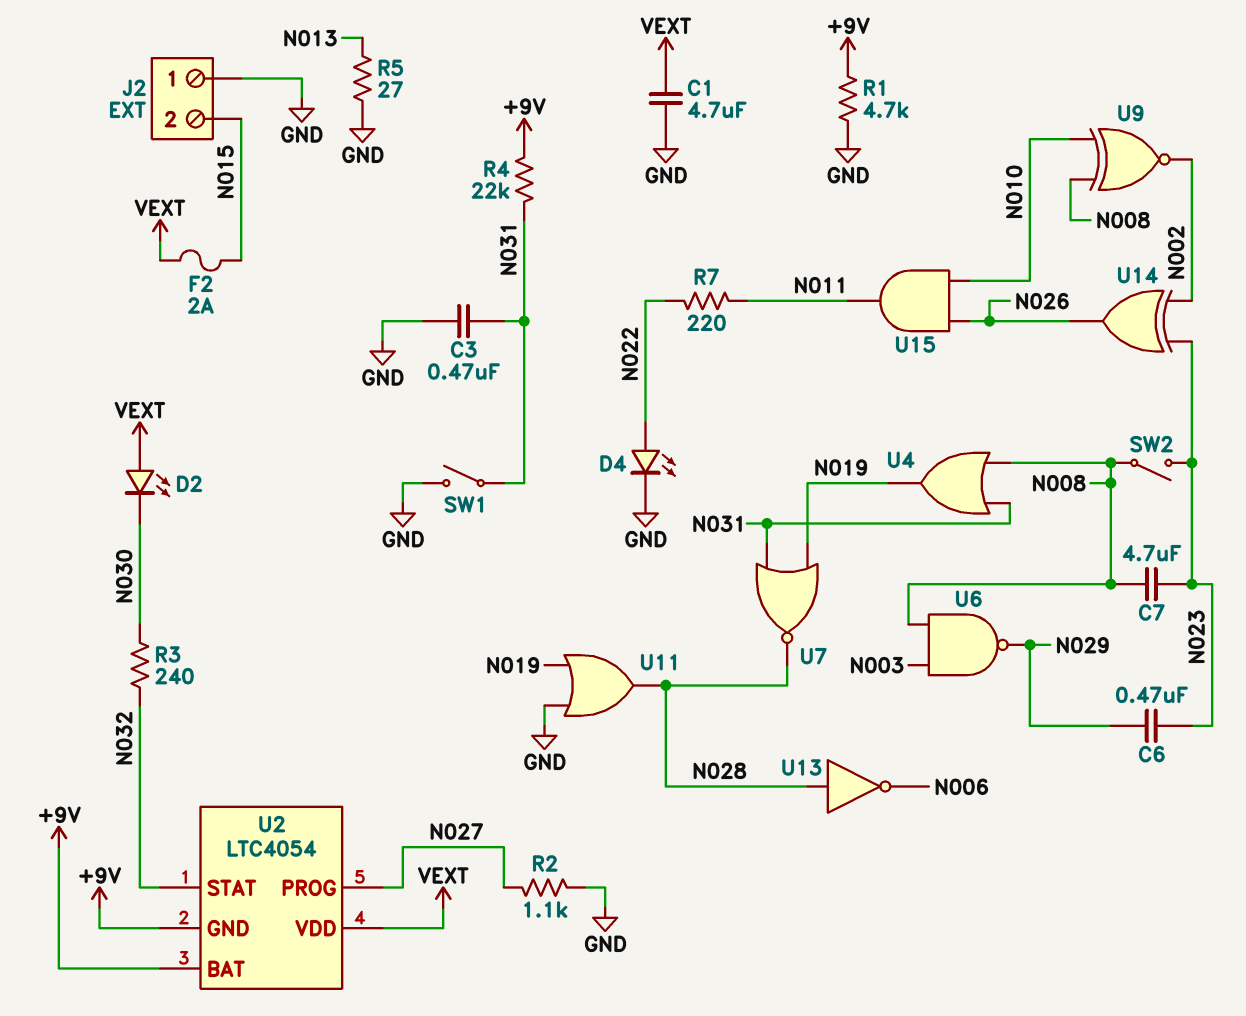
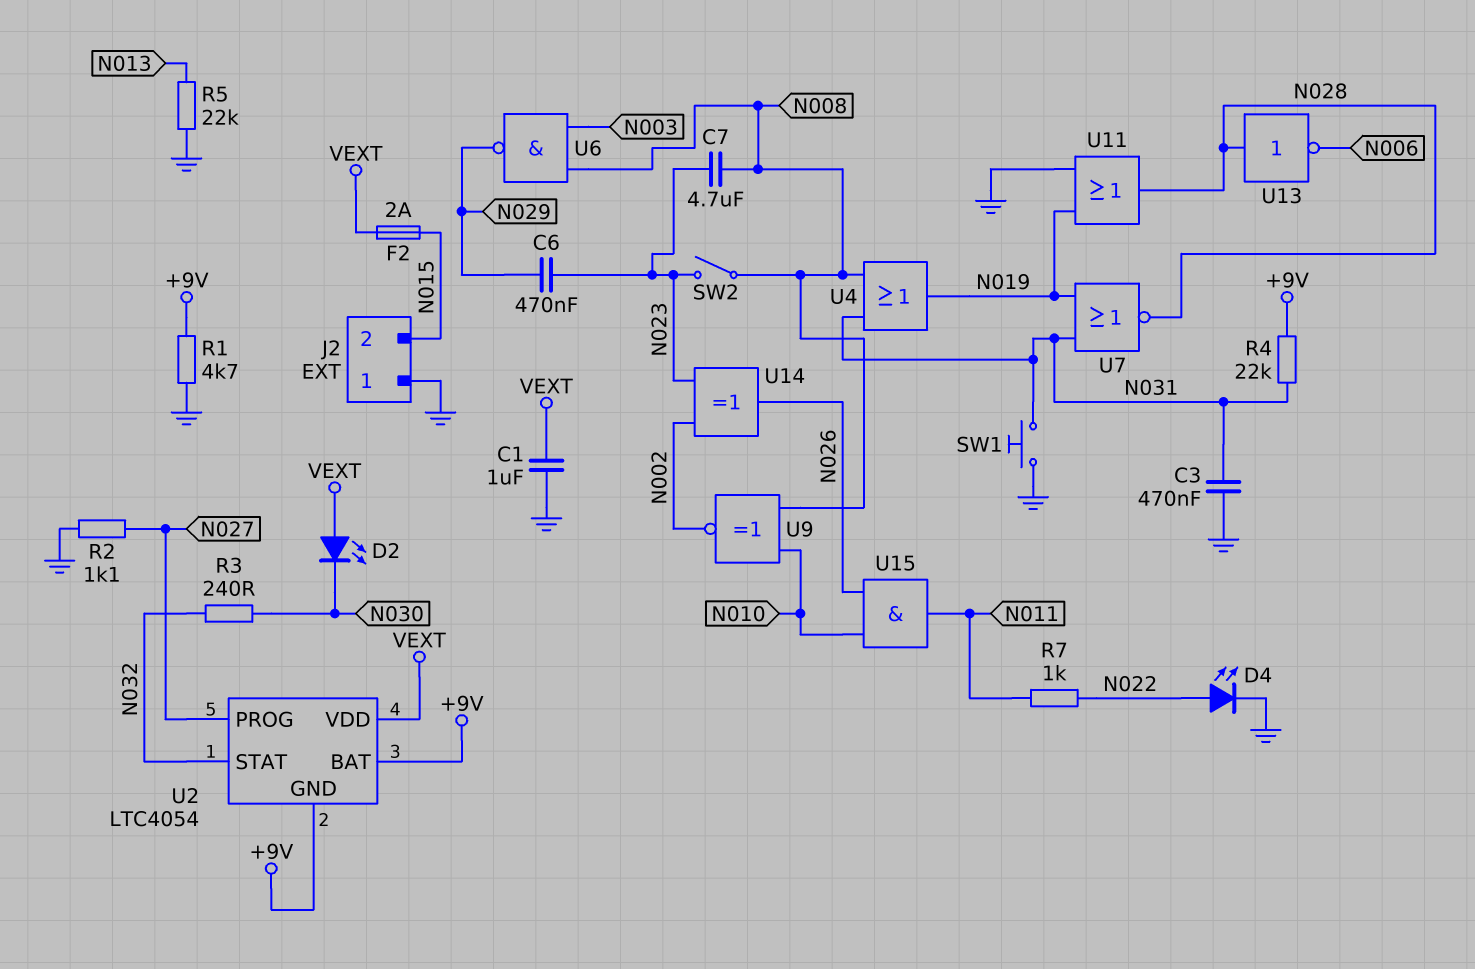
C1: 4.7uF (GND, VEXT) -> 1uF (GND, VEXT)
R5: 27 (GND, N013) -> 22k (GND, N013)
R7: 220 (N011, N022) -> 1k (N011, N022)
SW1: switch (GND, N031) -> button (GND, N031)

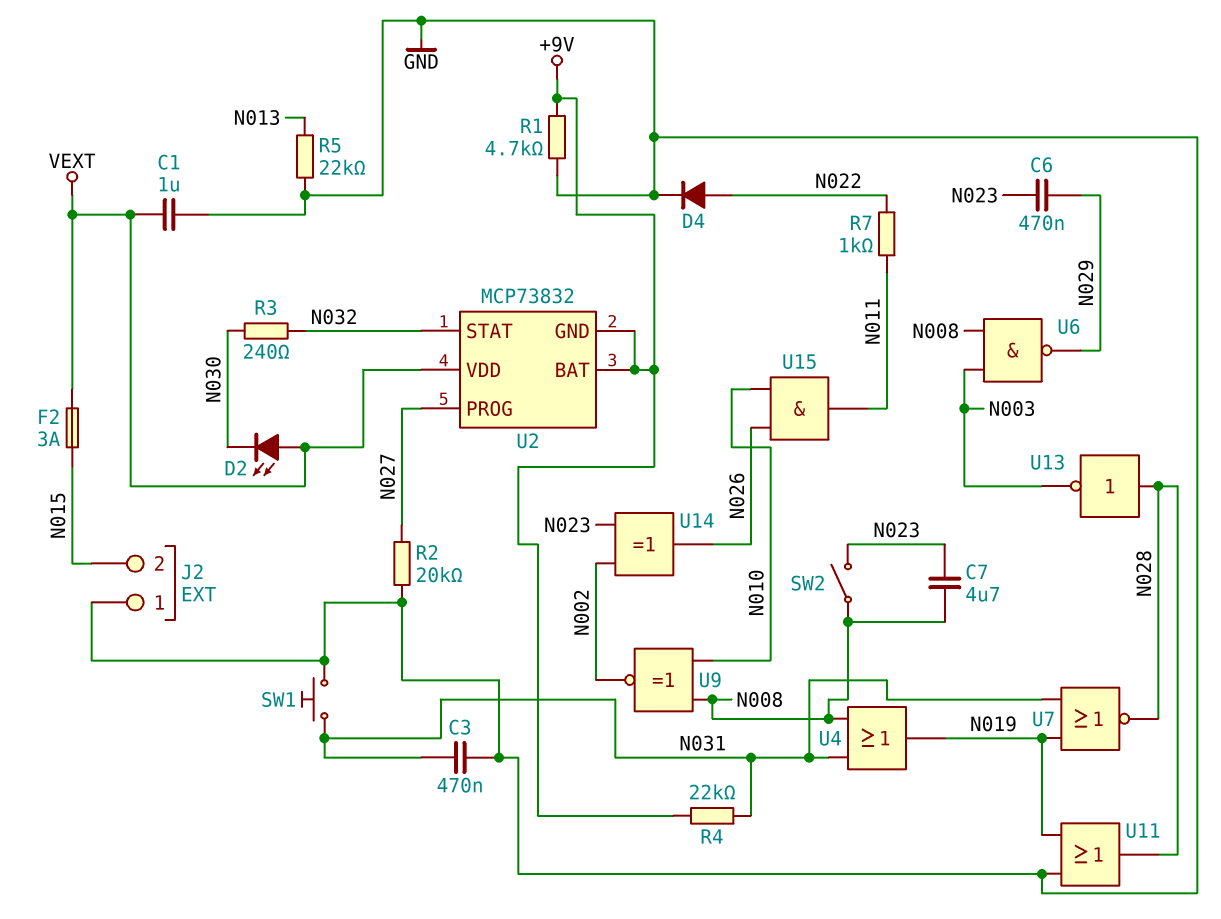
D4: LED (A N022, K GND) -> diode (A N022, K GND)
F2: 2A (N015, VEXT) -> 3A (N015, VEXT)
R2: 1.1k (GND, N027) -> 20k (GND, N027)
U2: LTC4054 -> MCP73832
U13: NOT (in N028, out N006) -> NOT (in N028, out N003)

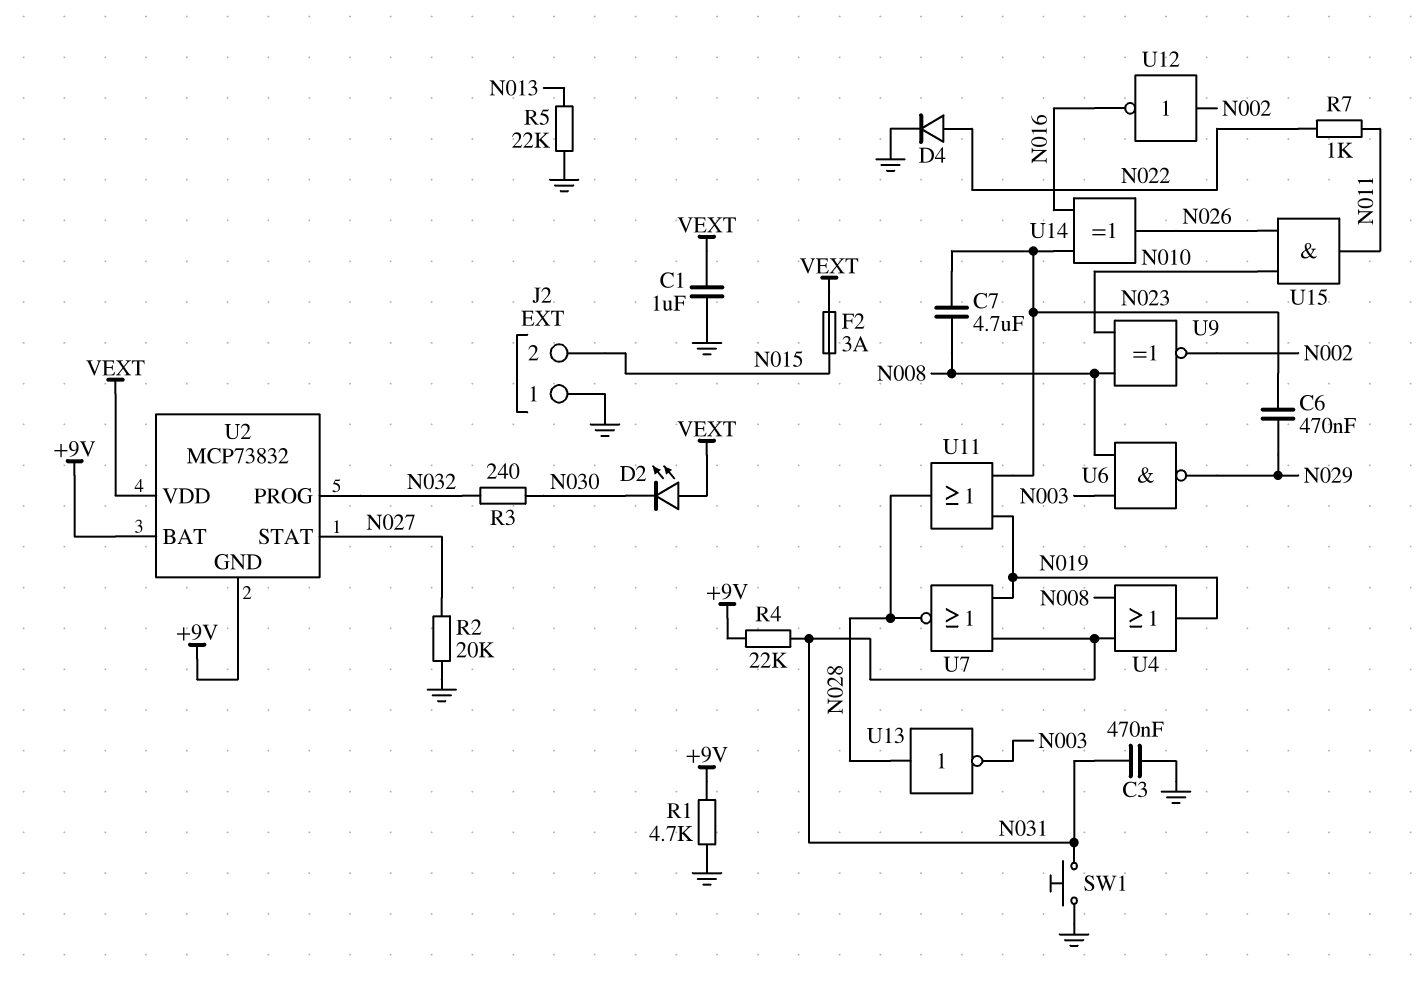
SW2: switch (N008, N023) -> none
U2 pin PROG: N027 -> N032
U2 pin STAT: N032 -> N027
U11: OR (in GND, in N019, out N028) -> OR (in N019, in N023, out N028)
U12: none -> NOT (in N002, out N016)
U14: XOR (in N002, in N023, out N026) -> XOR (in N016, in N023, out N026)

